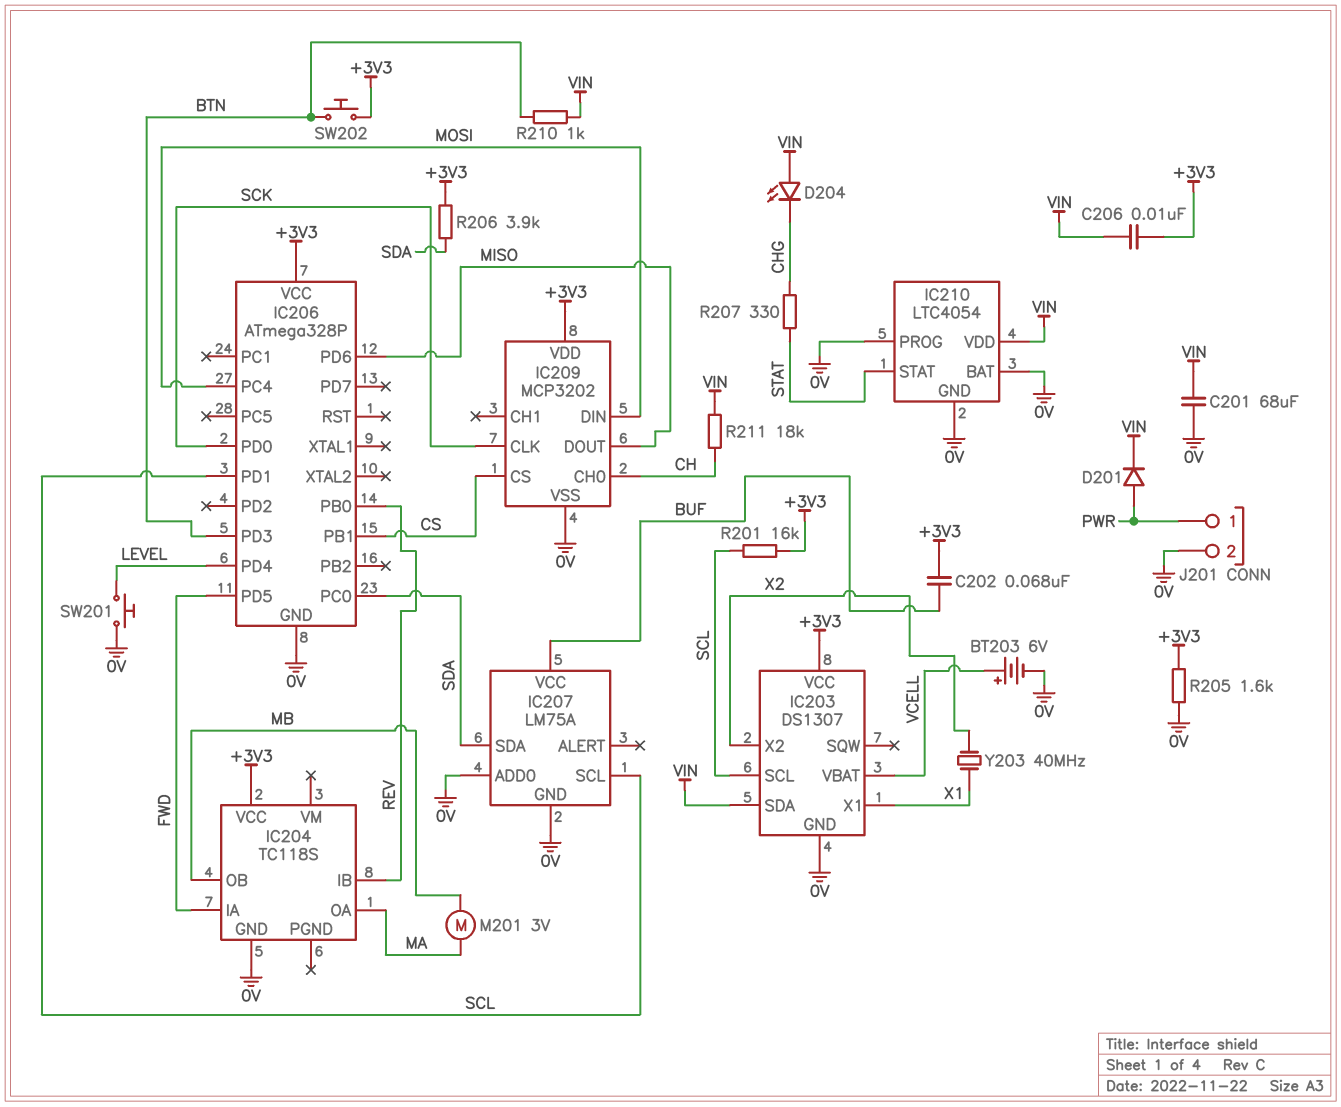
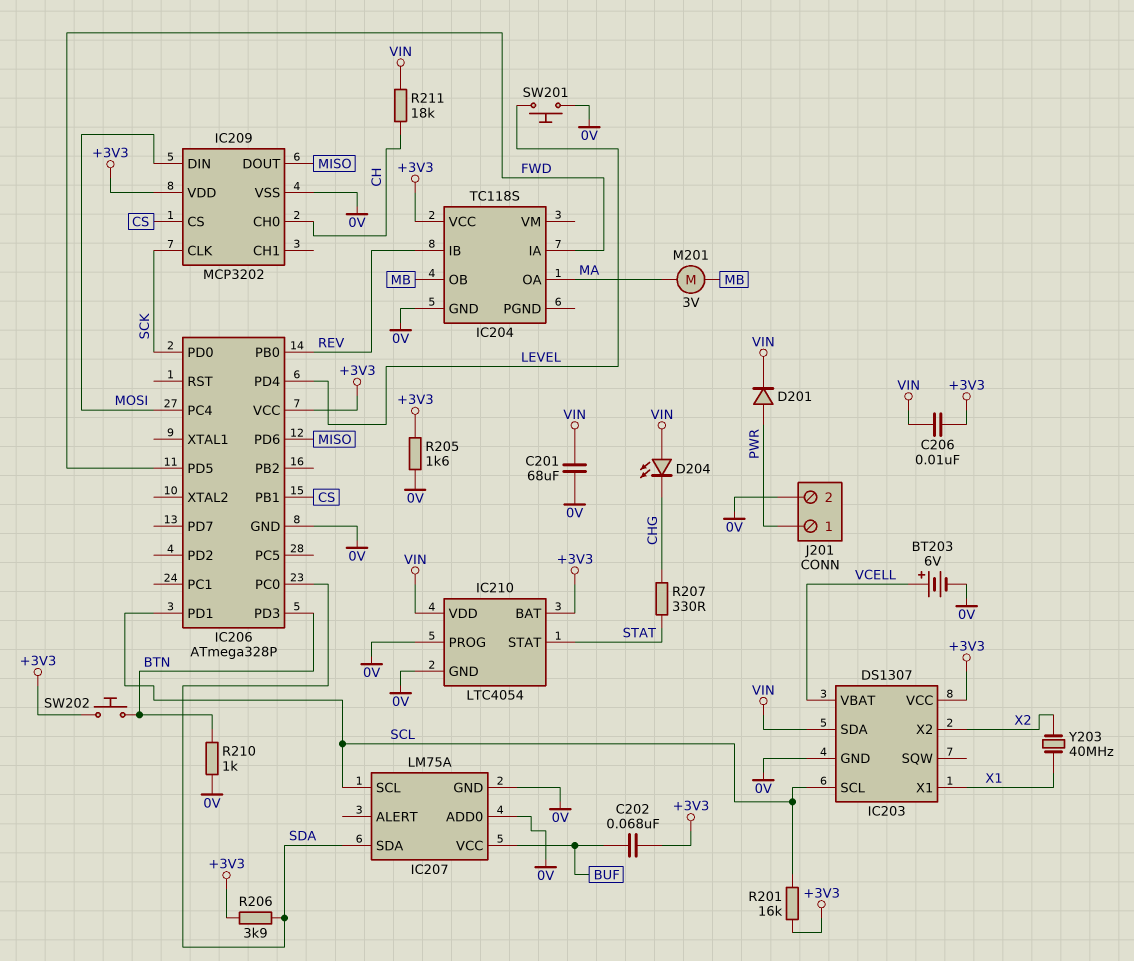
IC210 pin BAT: 0V -> +3V3
R210: 1k (BTN, VIN) -> 1k (0V, BTN)

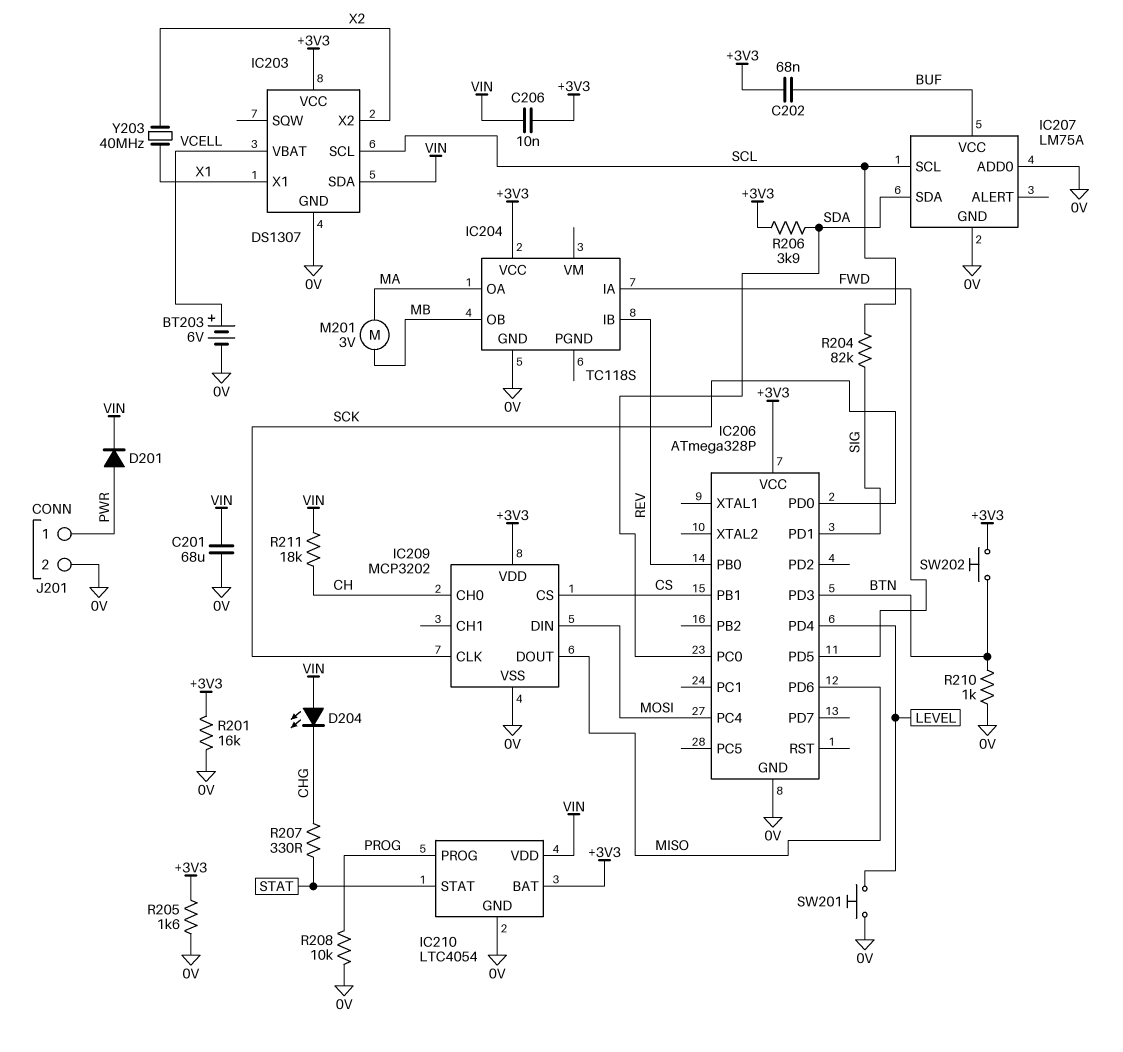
IC206 pin PD1: SCL -> SIG
IC210 pin PROG: 0V -> PROG
R201: 16k (+3V3, SCL) -> 16k (+3V3, 0V)
R204: none -> 82k (SCL, SIG)
R208: none -> 10k (0V, PROG)

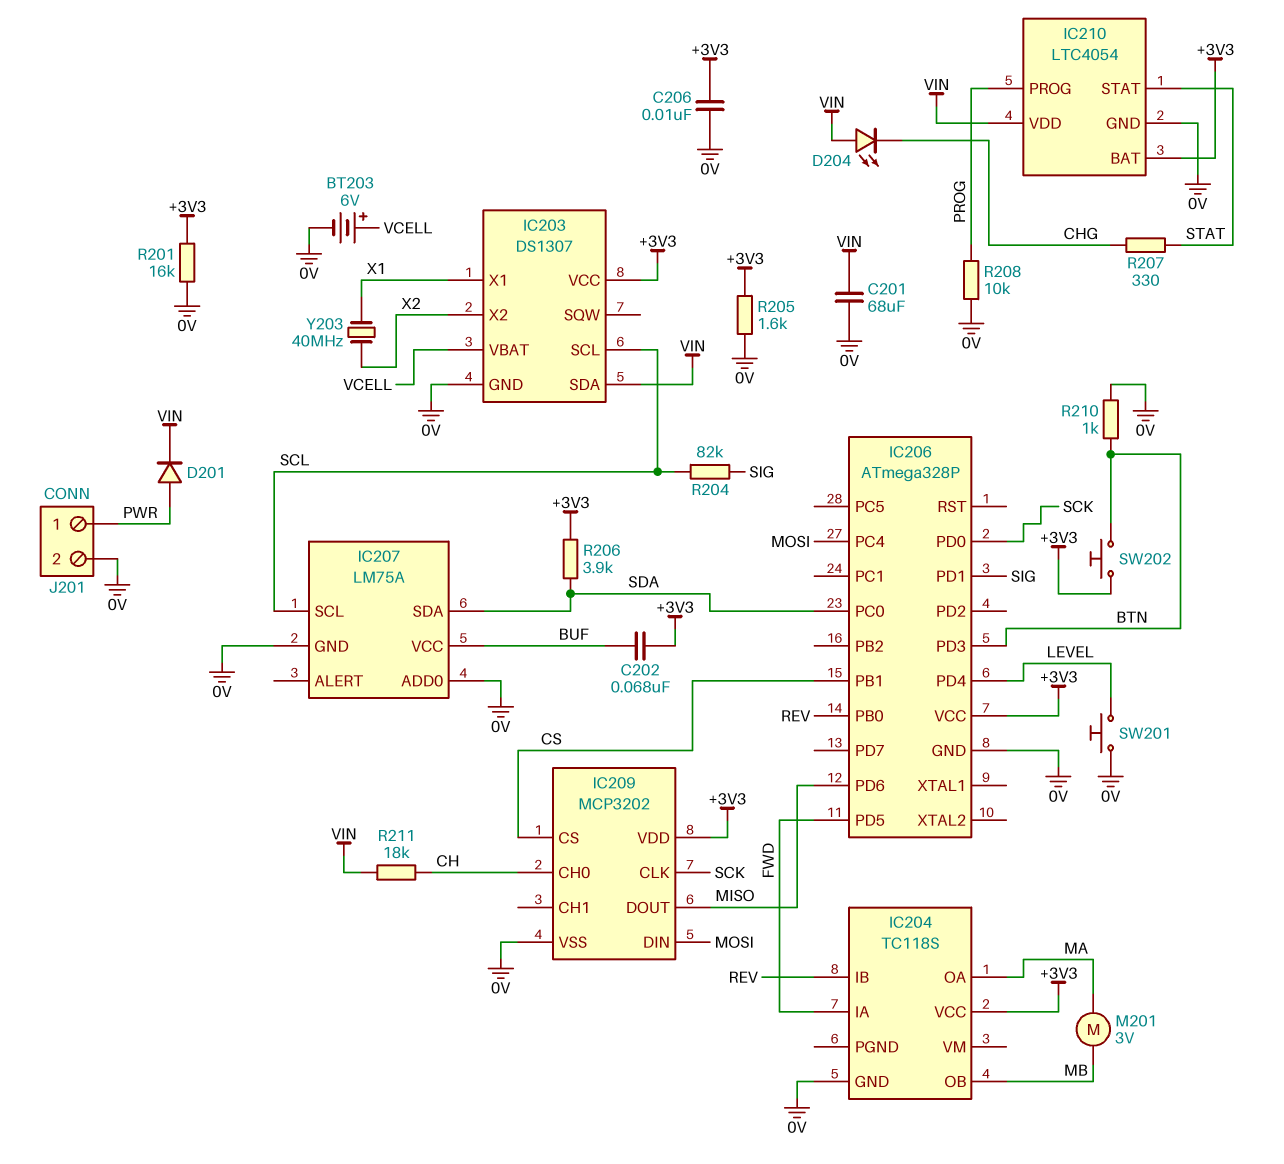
C206: 10nF (+3V3, VIN) -> 10nF (+3V3, 0V)

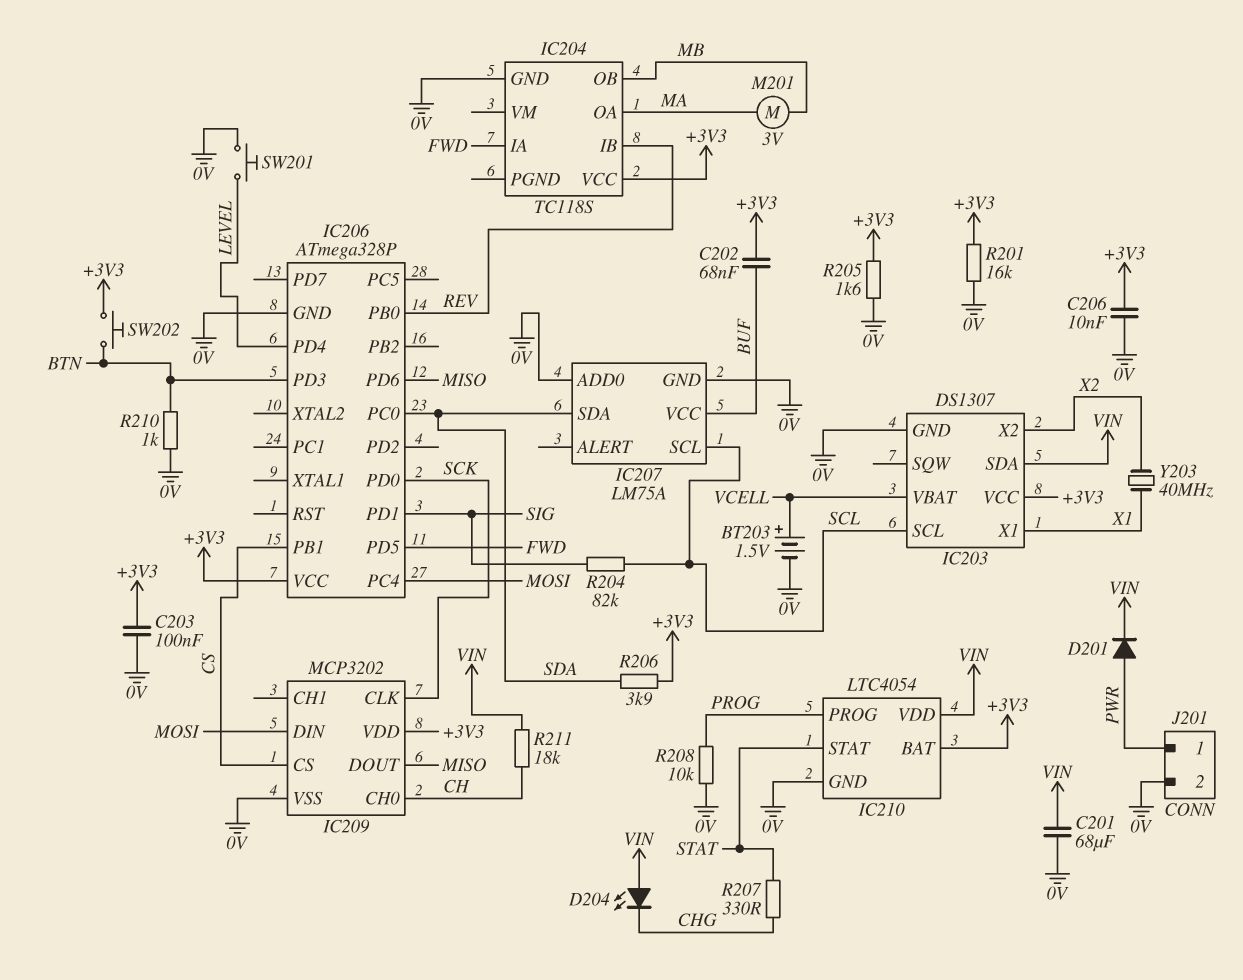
BT203: 6V (plus VCELL, minus 0V) -> 1.5V (plus VCELL, minus 0V)
C203: none -> 100nF (+3V3, 0V)

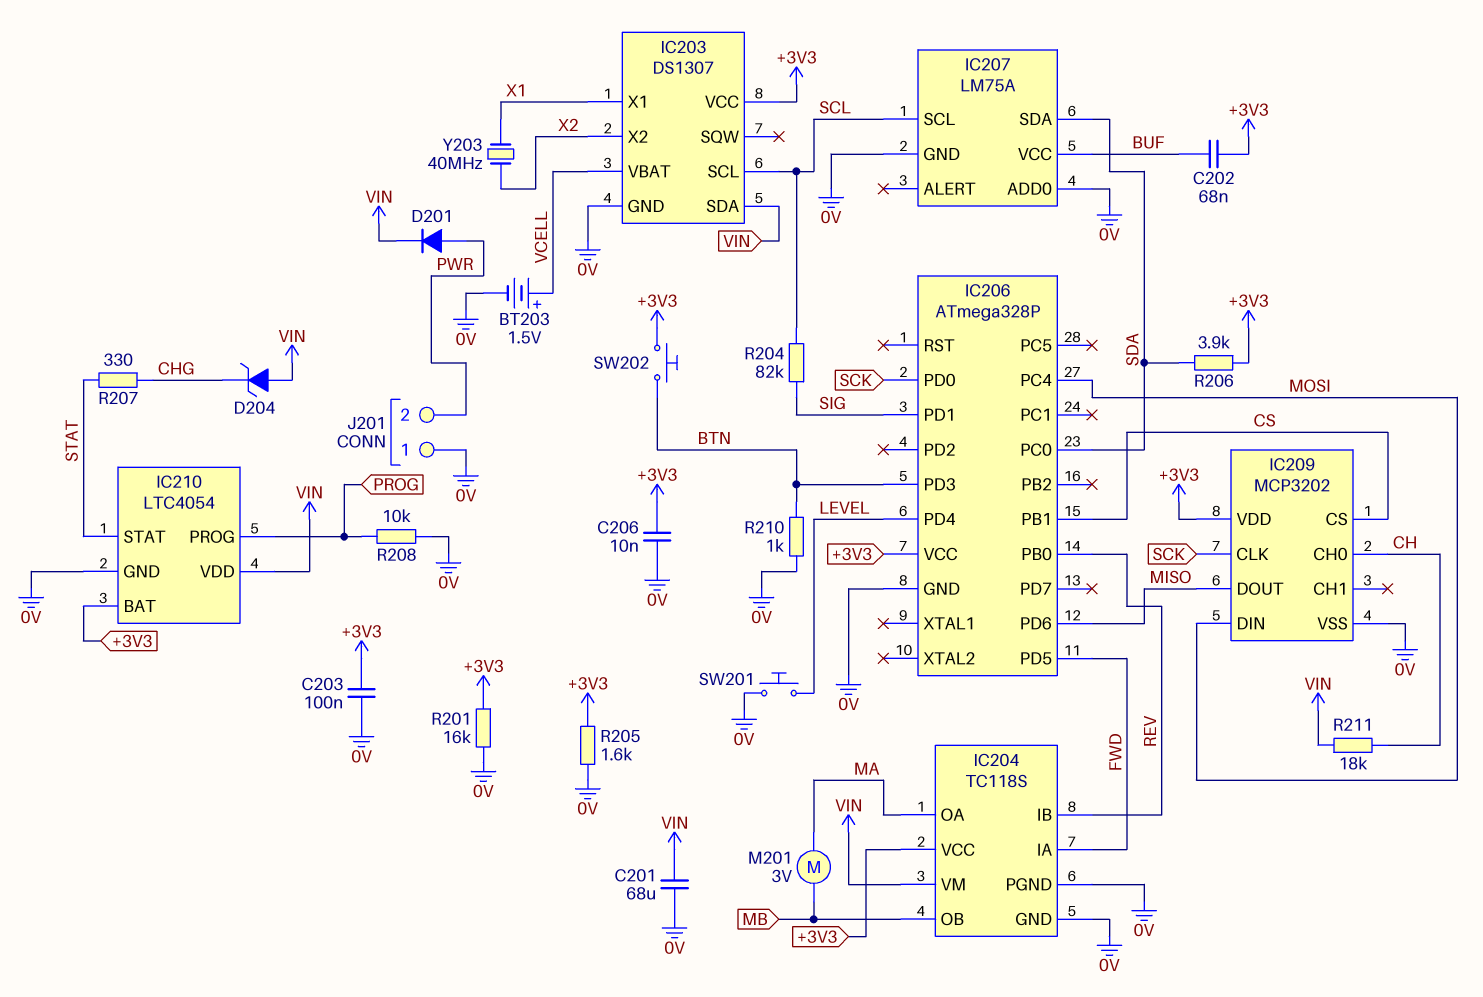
D204: LED (A VIN, K CHG) -> zener (A VIN, K CHG)
IC204 pin PGND: none -> 0V
IC204 pin VM: none -> VIN
J201 pin 1: PWR -> 0V
J201 pin 2: 0V -> PWR

